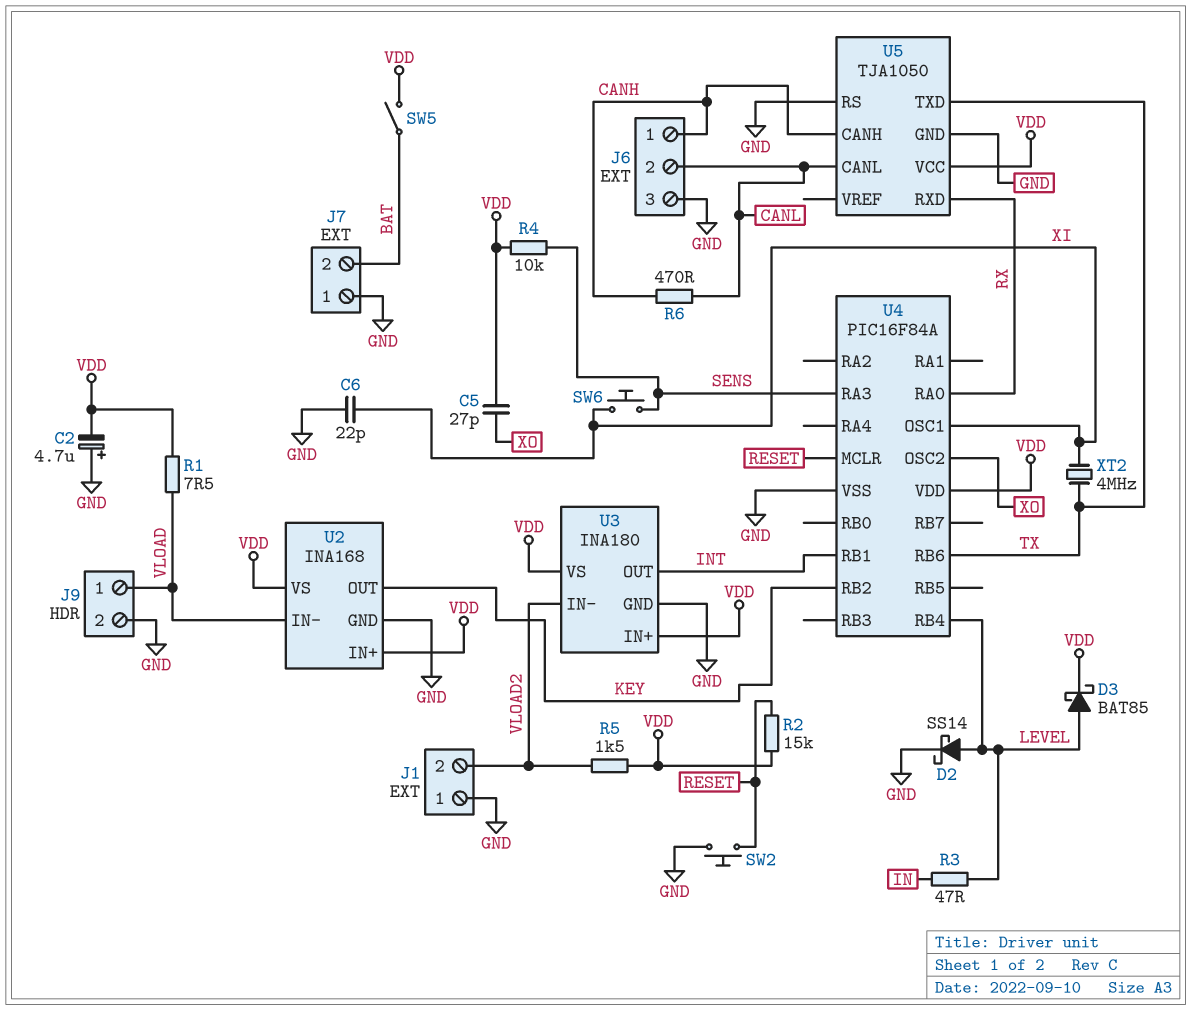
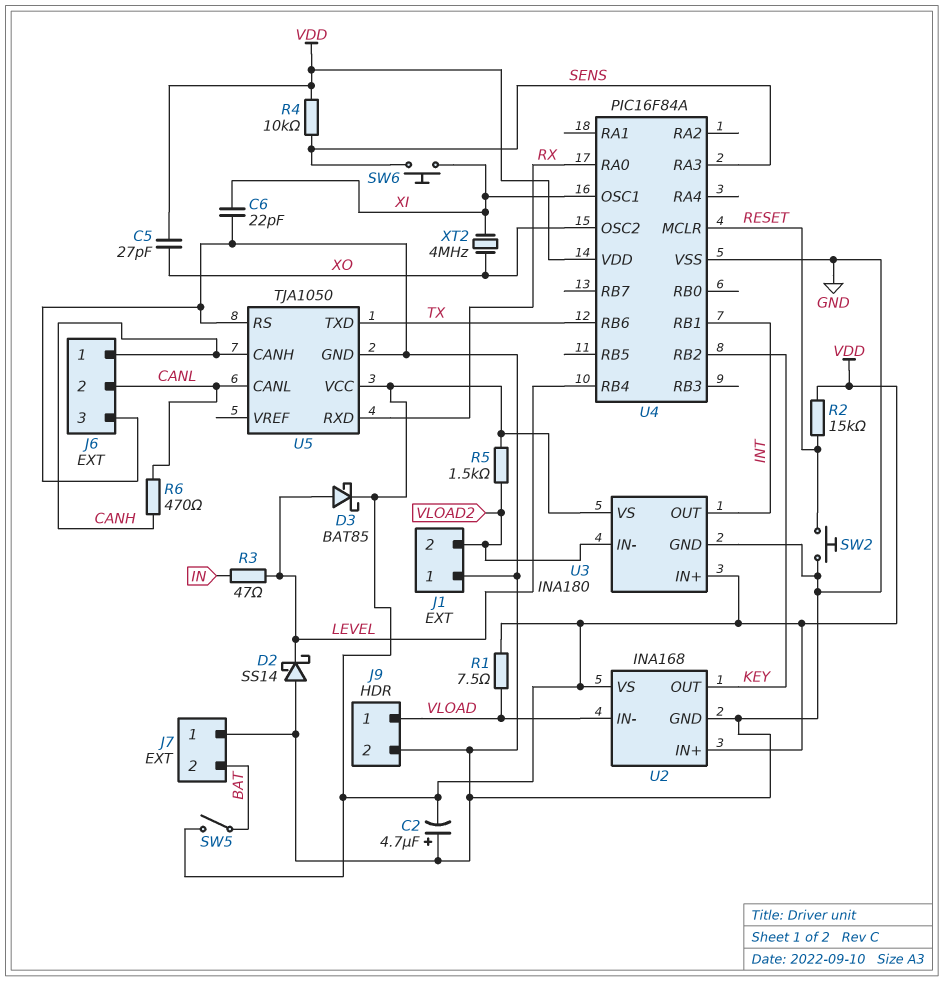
D2: schottky SS14 (A LEVEL, K GND) -> schottky SS14 (A GND, K LEVEL)
XT2: 4MHz (TX, XI) -> 4MHz (XI, XO)

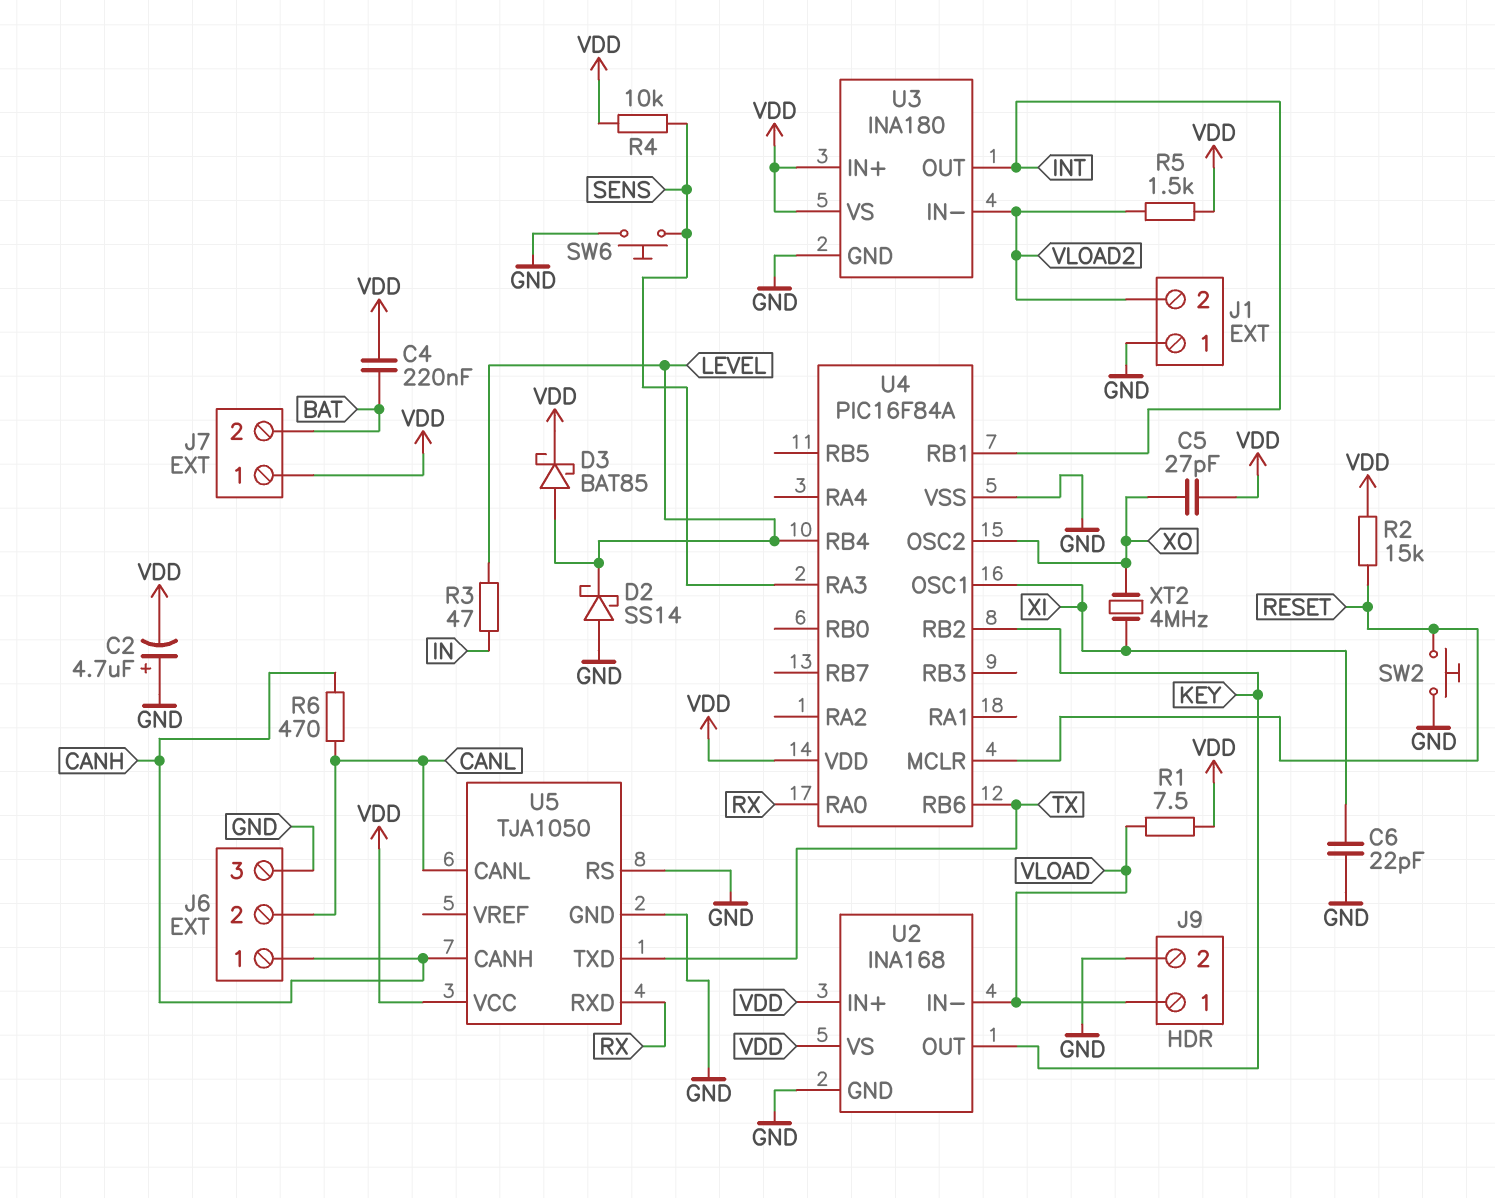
C4: none -> 220nF (BAT, VDD)
J7 pin 1: GND -> VDD
SW5: switch (BAT, VDD) -> none
SW6: button (SENS, XI) -> button (GND, SENS)

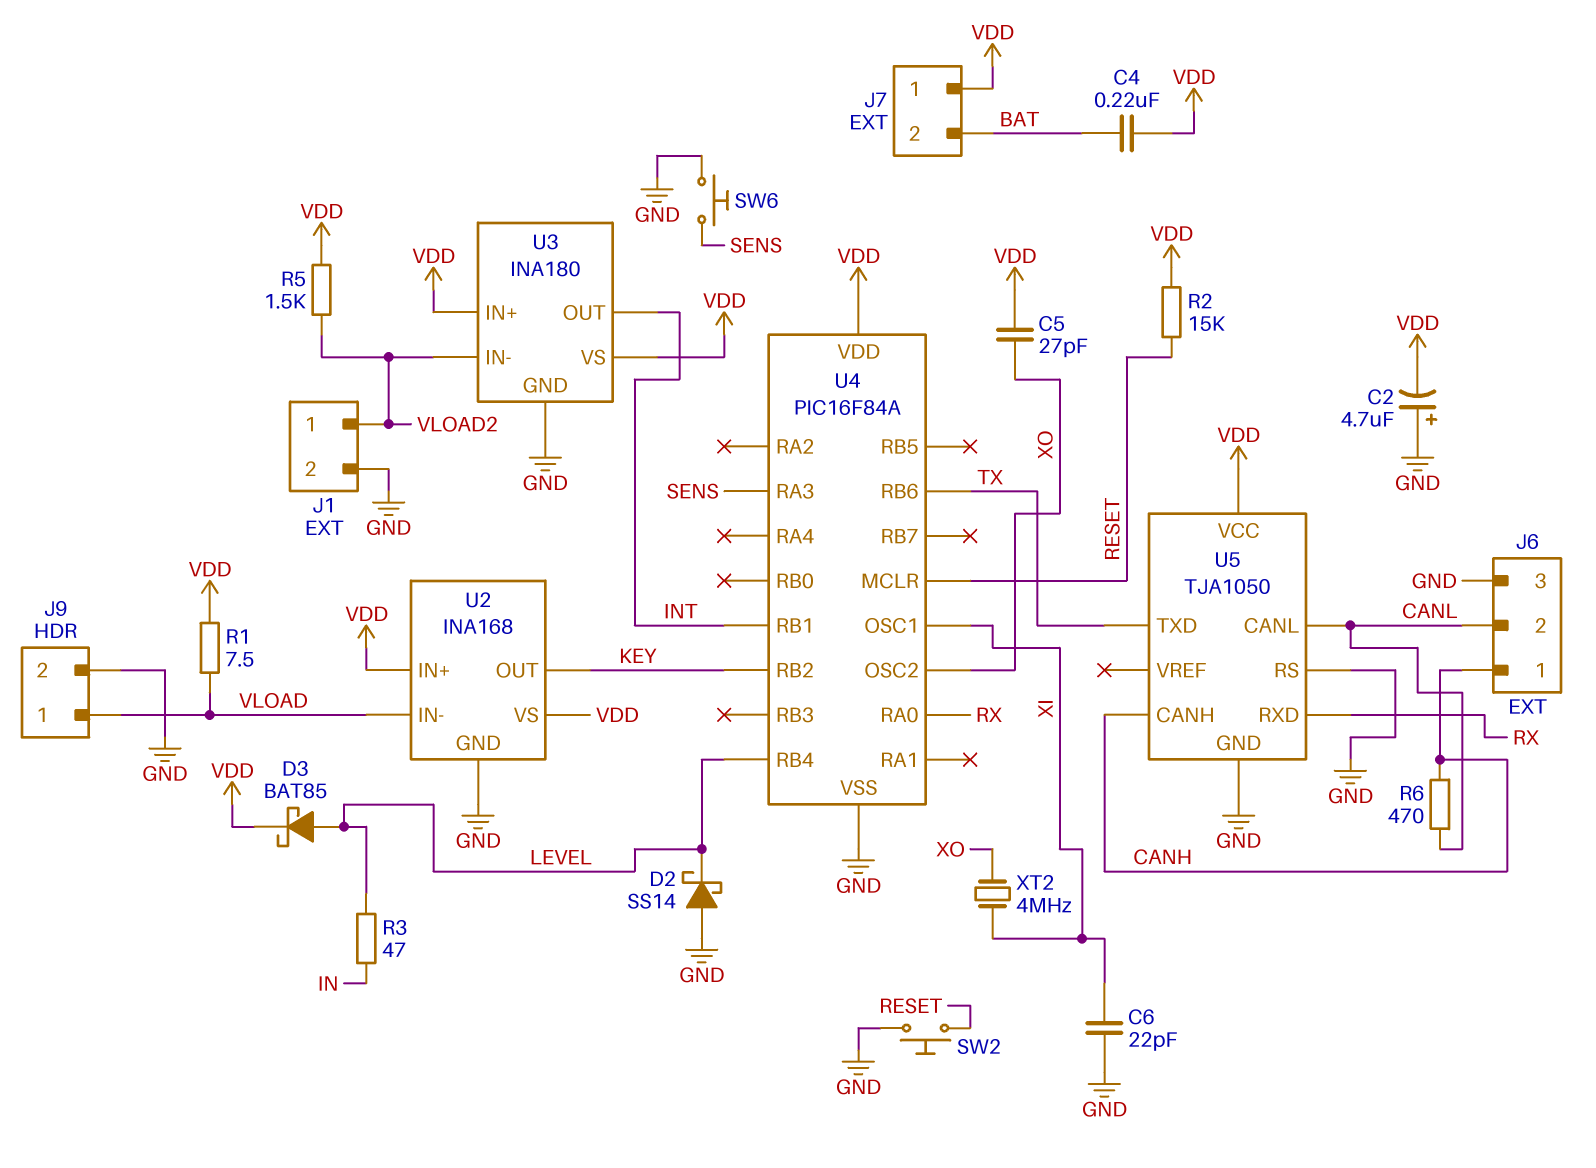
J1 pin 1: GND -> VLOAD2
J1 pin 2: VLOAD2 -> GND
R4: 10k (SENS, VDD) -> none

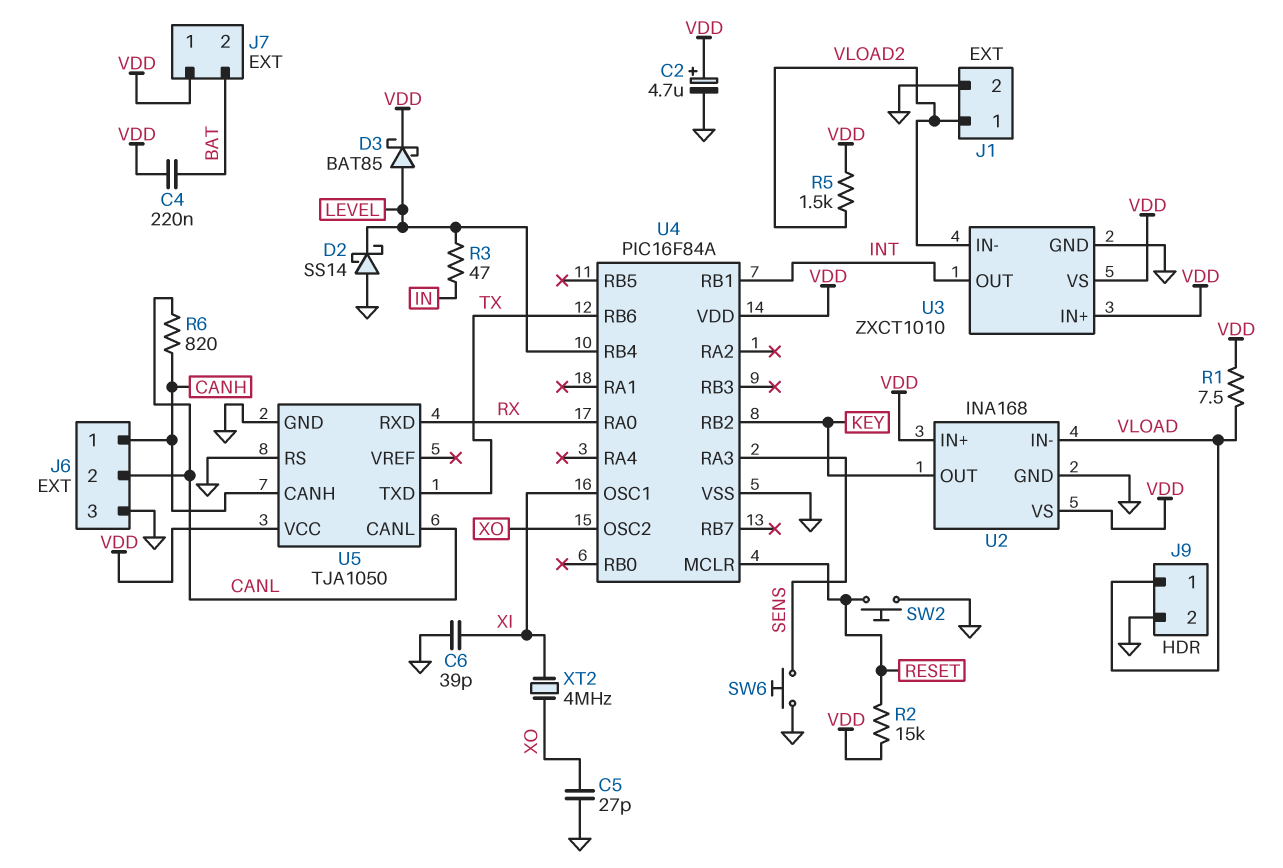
C2: 4.7uF (plus GND, minus VDD) -> 4.7uF (plus VDD, minus GND)
C5: 27pF (VDD, XO) -> 27pF (GND, XO)
C6: 22pF (GND, XI) -> 39pF (GND, XI)
R6: 470 (CANH, CANL) -> 820 (CANH, CANL)
U3: INA180 -> ZXCT1010

